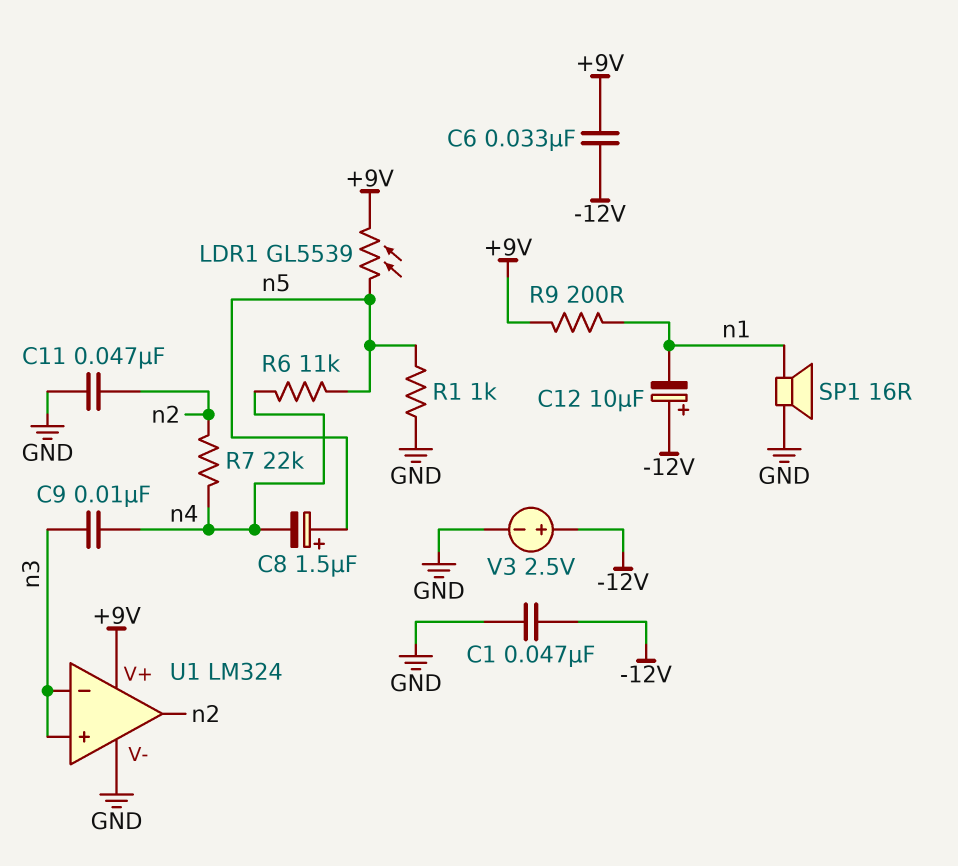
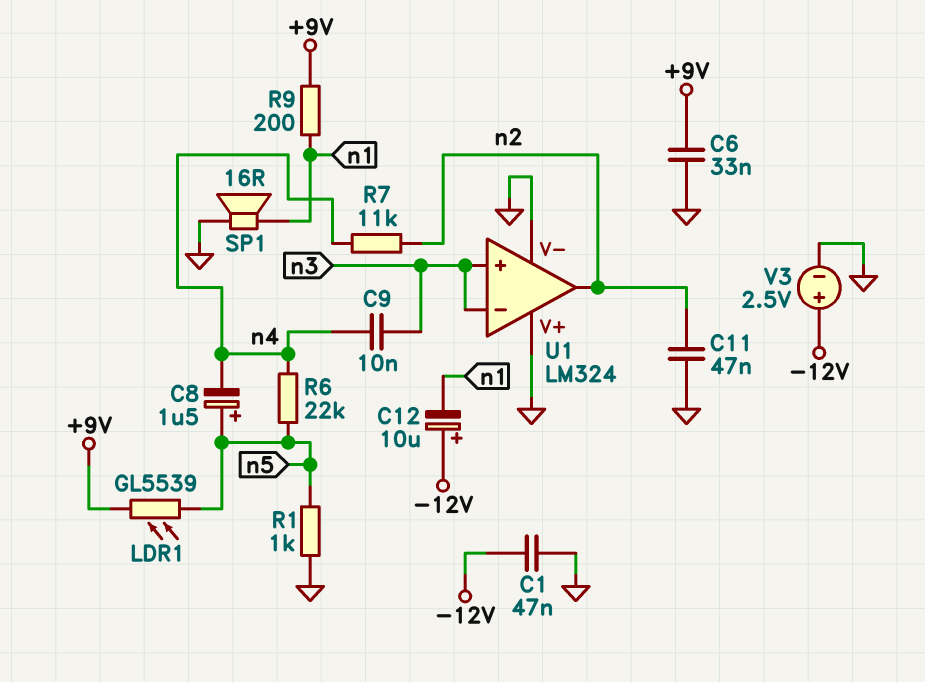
C6: 33nF (+9V, -12V) -> 33nF (+9V, GND)
R6: 11k (n4, n5) -> 22k (n4, n5)
R7: 22k (n2, n4) -> 11k (n2, n4)
U1 pin V+: +9V -> GND

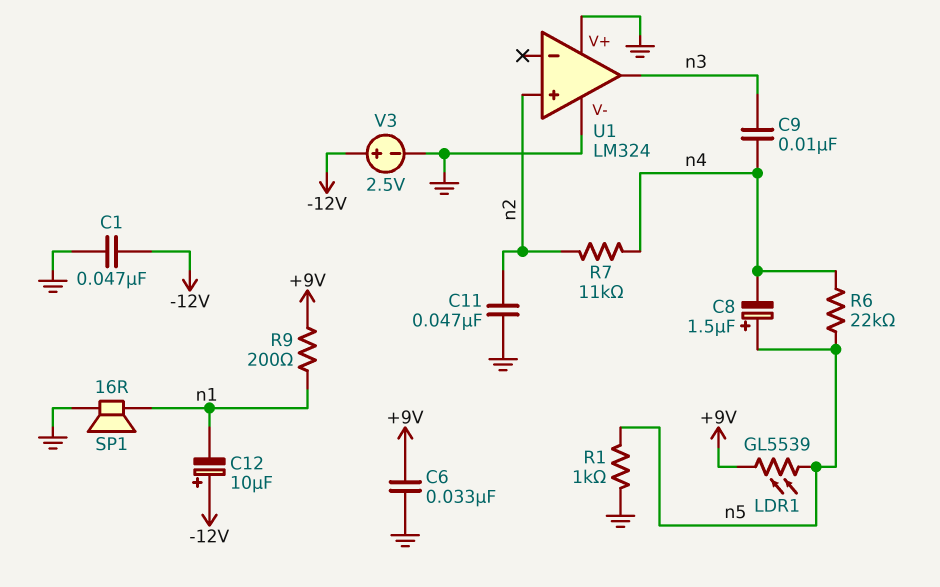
U1 pin in+: n3 -> n2
U1 pin in-: n3 -> none
U1 pin out: n2 -> n3

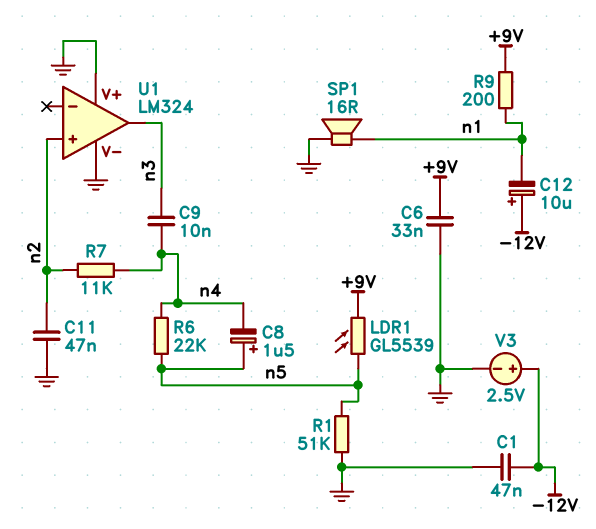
R1: 1k (GND, n5) -> 51k (GND, n5)

